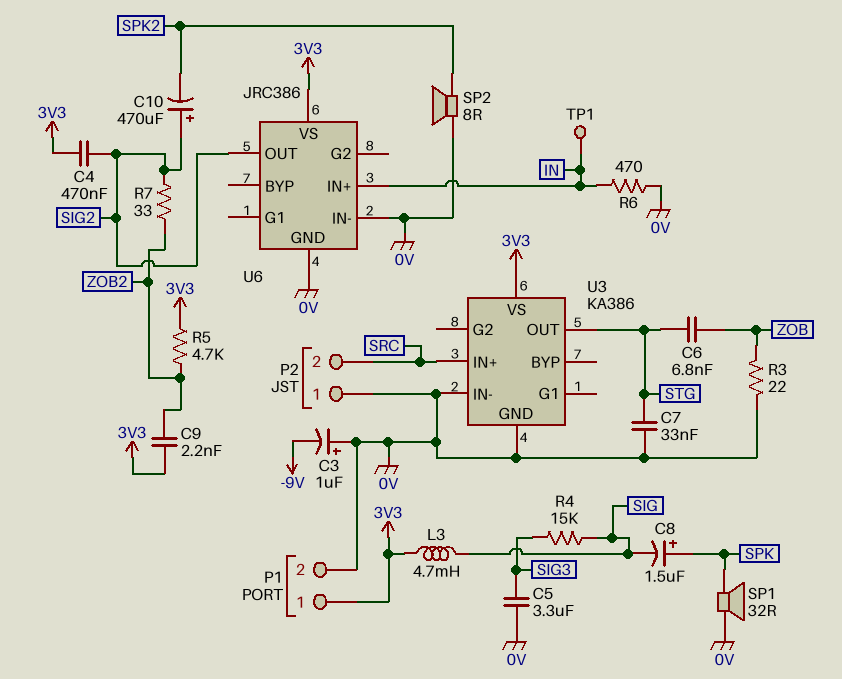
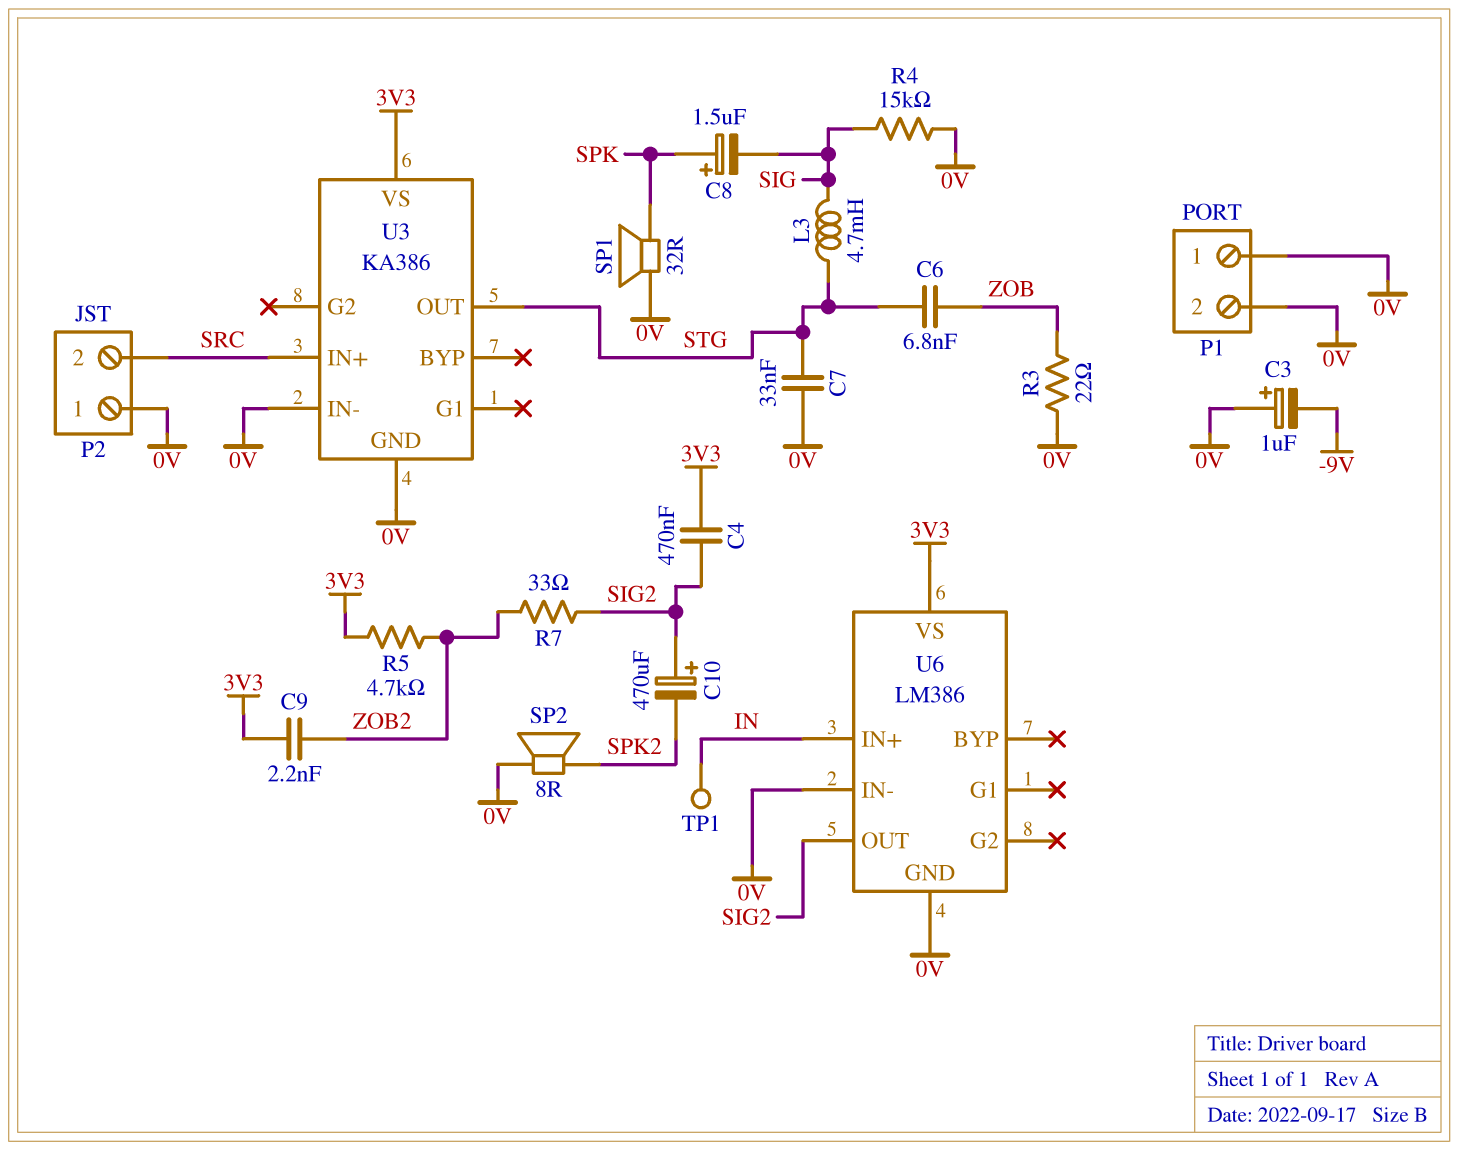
C5: 3.3uF (0V, SIG3) -> none
L3: 4.7mH (3V3, SIG) -> 4.7mH (SIG, STG)
P1 pin 1: 3V3 -> 0V
R4: 15k (SIG, SIG3) -> 15k (0V, SIG)
R6: 470 (0V, IN) -> none
U6: JRC386 -> LM386

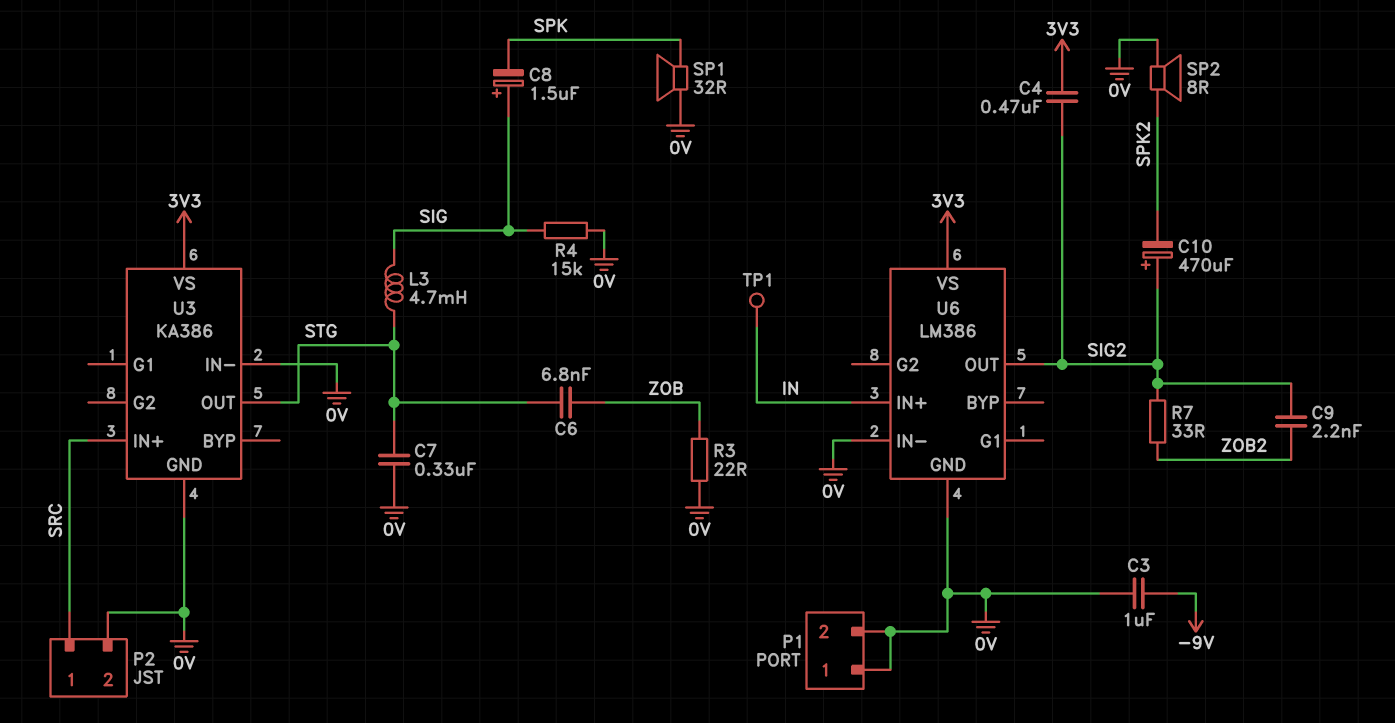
C3: 1uF (plus 0V, minus -9V) -> 1uF (-9V, 0V)
C7: 33nF (0V, STG) -> 330nF (0V, STG)
C8: 1.5uF (plus SPK, minus SIG) -> 1.5uF (plus SIG, minus SPK)
C9: 2.2nF (3V3, ZOB2) -> 2.2nF (SIG2, ZOB2)
P2 pin 1: 0V -> SRC
P2 pin 2: SRC -> 0V
R5: 4.7k (3V3, ZOB2) -> none

